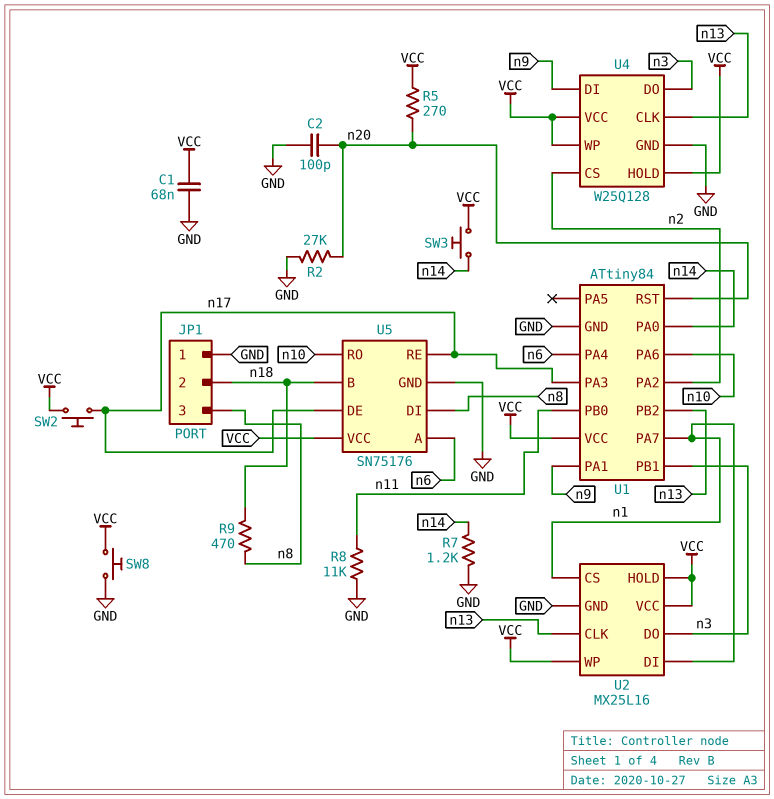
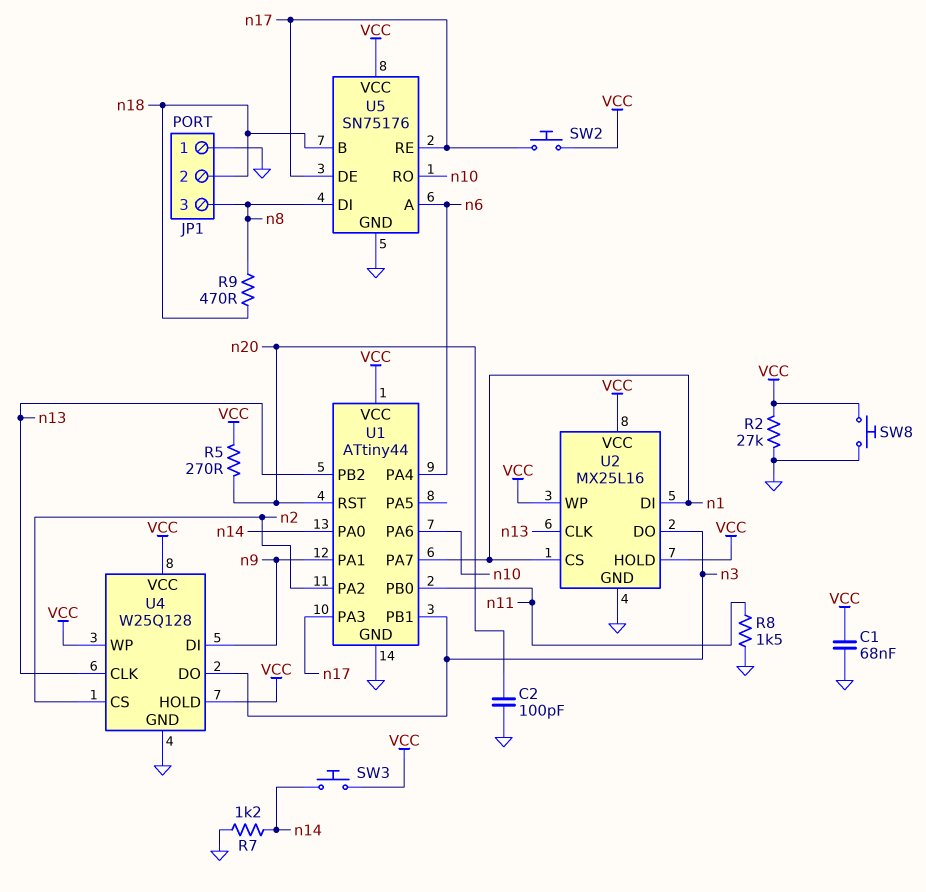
R2: 27k (GND, n20) -> 27k (GND, VCC)
R8: 11k (GND, n11) -> 1.5k (GND, n11)
U1: ATtiny84 -> ATtiny44

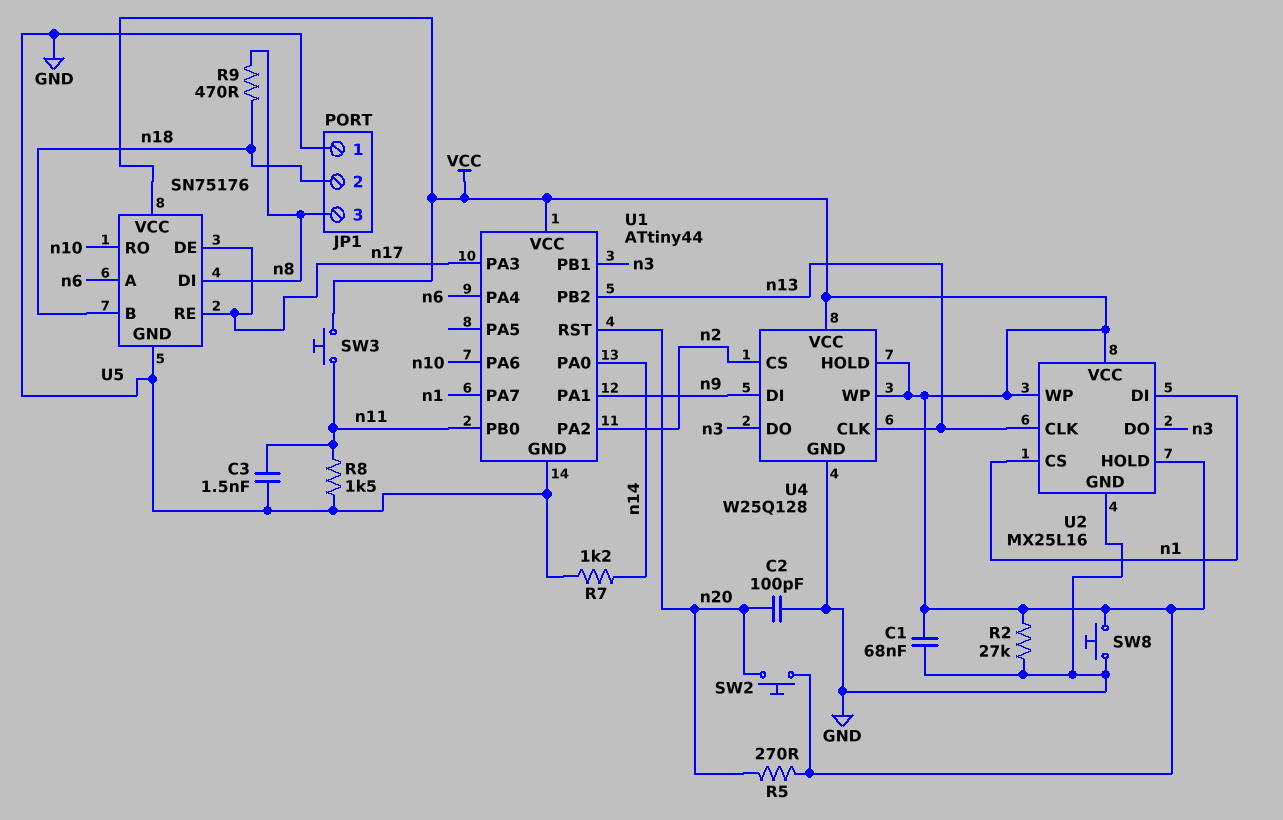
C3: none -> 1.5nF (GND, n11)
SW2: button (VCC, n17) -> button (VCC, n20)
SW3: button (VCC, n14) -> button (VCC, n11)

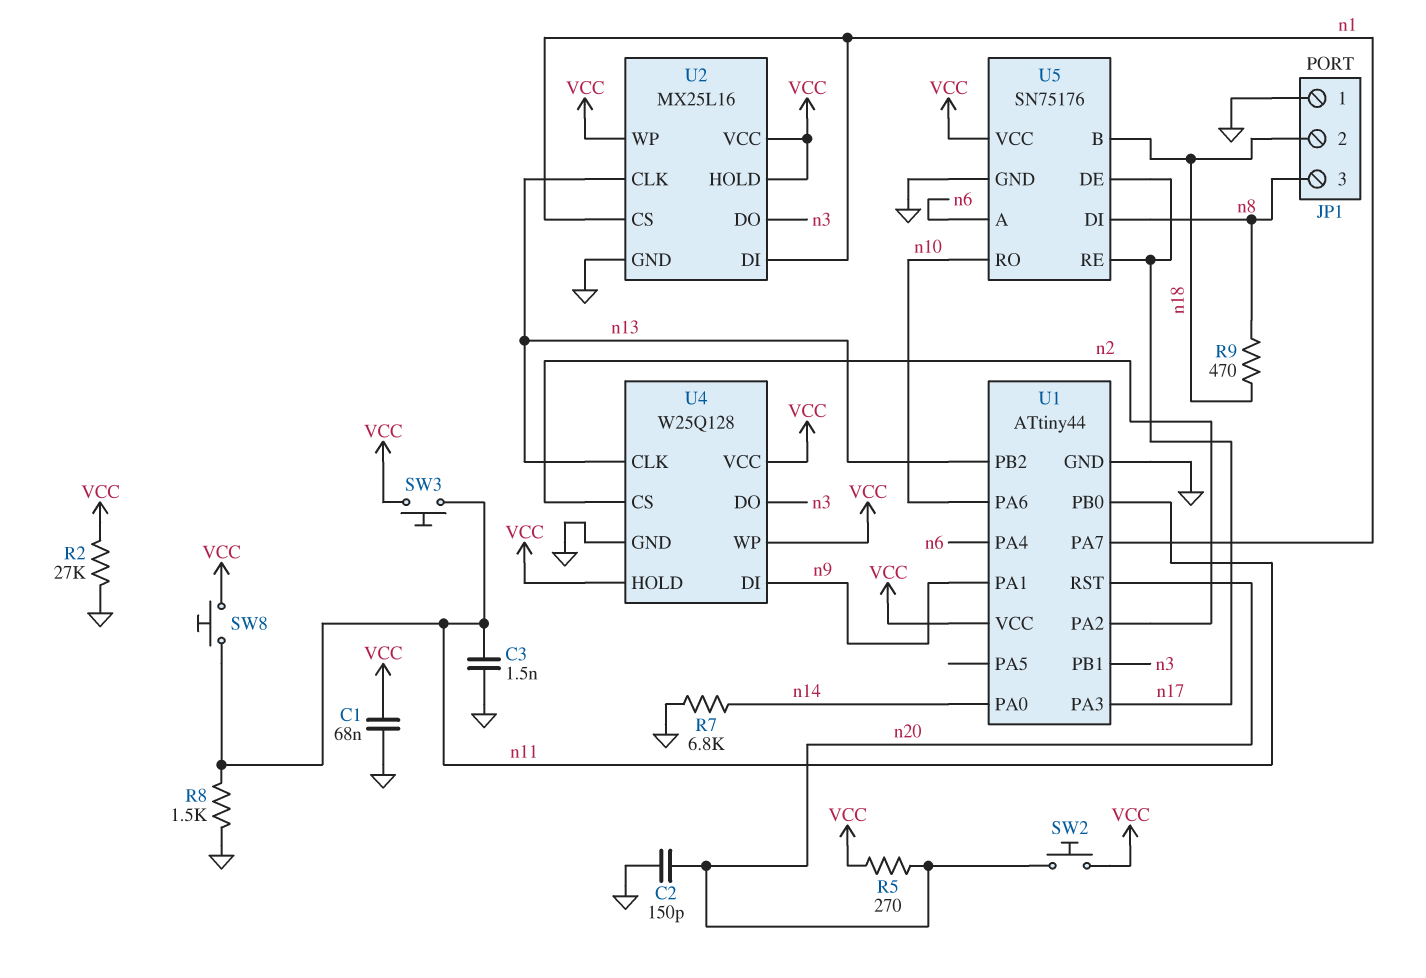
C2: 100pF (GND, n20) -> 150pF (GND, n20)
R7: 1.2k (GND, n14) -> 6.8k (GND, n14)
SW8: button (GND, VCC) -> button (VCC, n11)

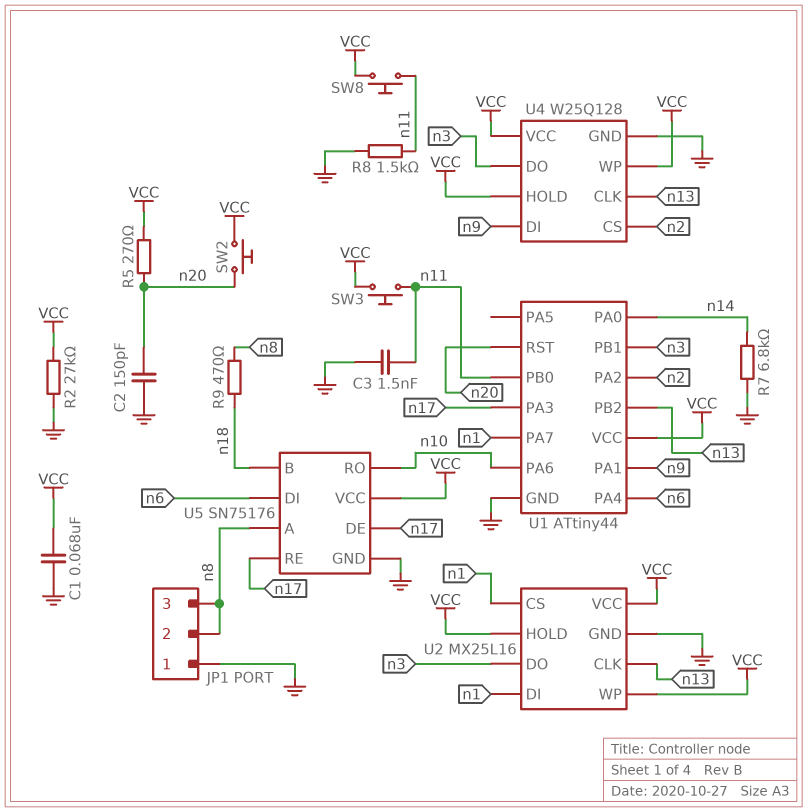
JP1 pin 2: n18 -> n8
U5 pin A: n6 -> n8
U5 pin DI: n8 -> n6

